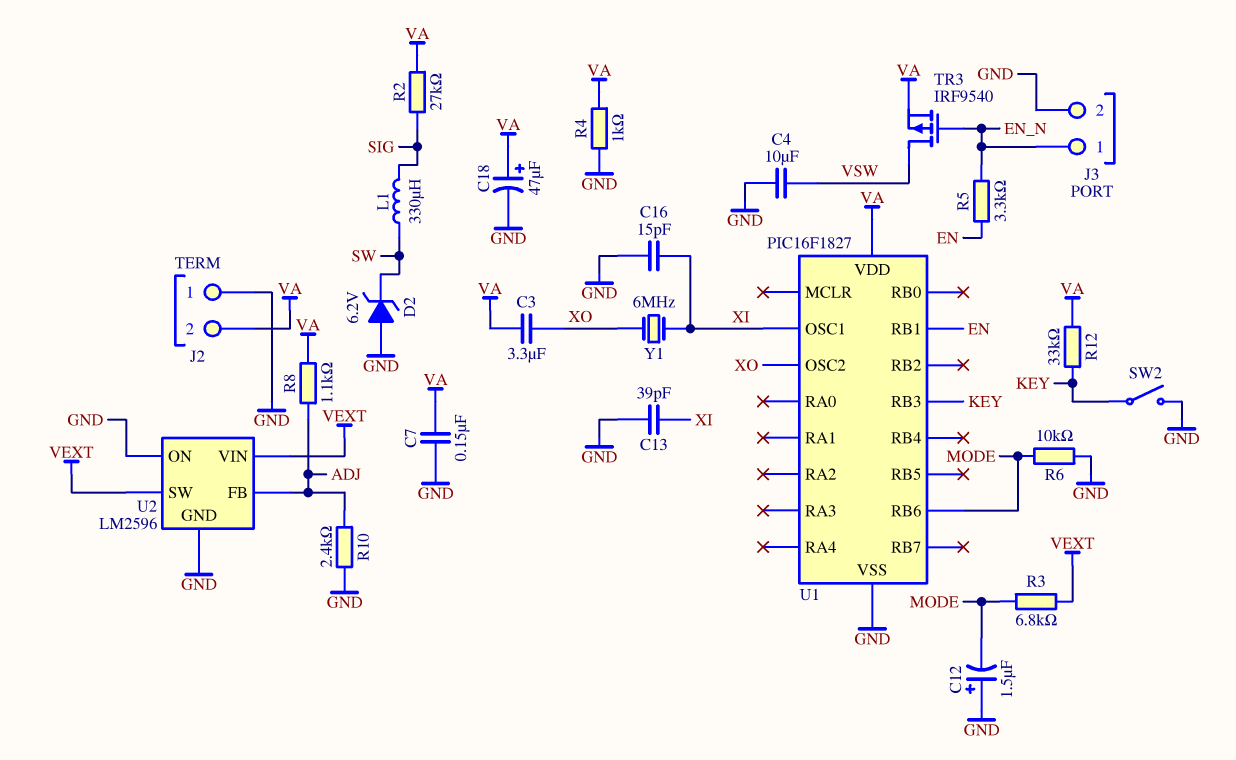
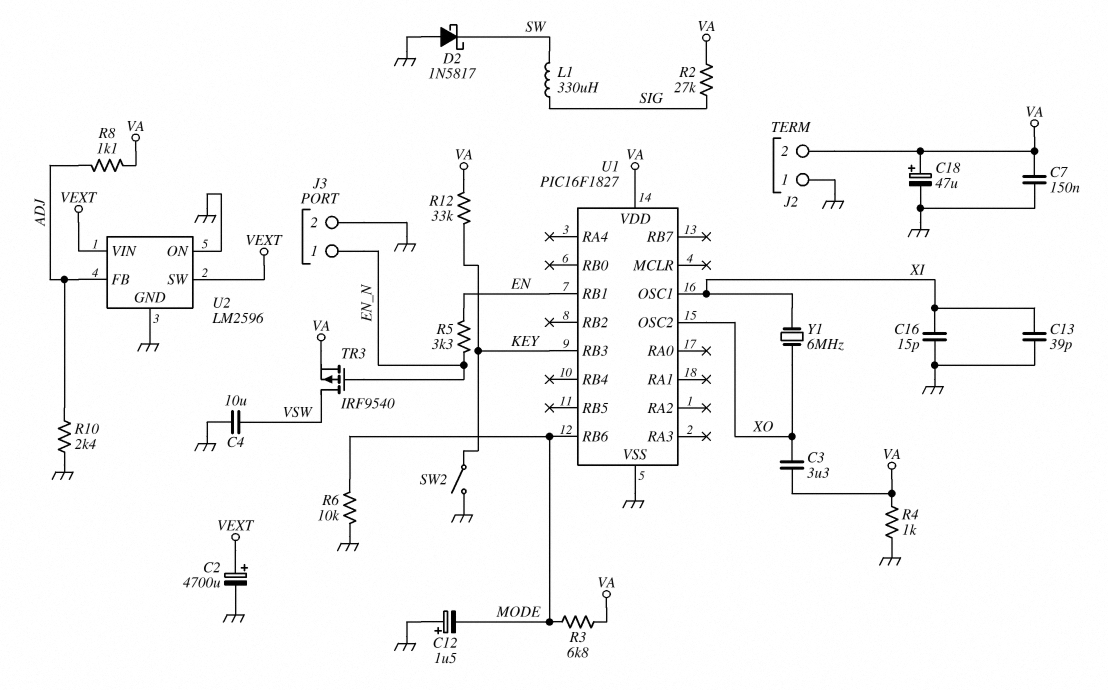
C2: none -> 4700uF (plus VEXT, minus GND)
D2: zener 6.2V (A GND, K SW) -> schottky 1N5817 (A GND, K SW)
R3: 6.8k (MODE, VEXT) -> 6.8k (MODE, VA)

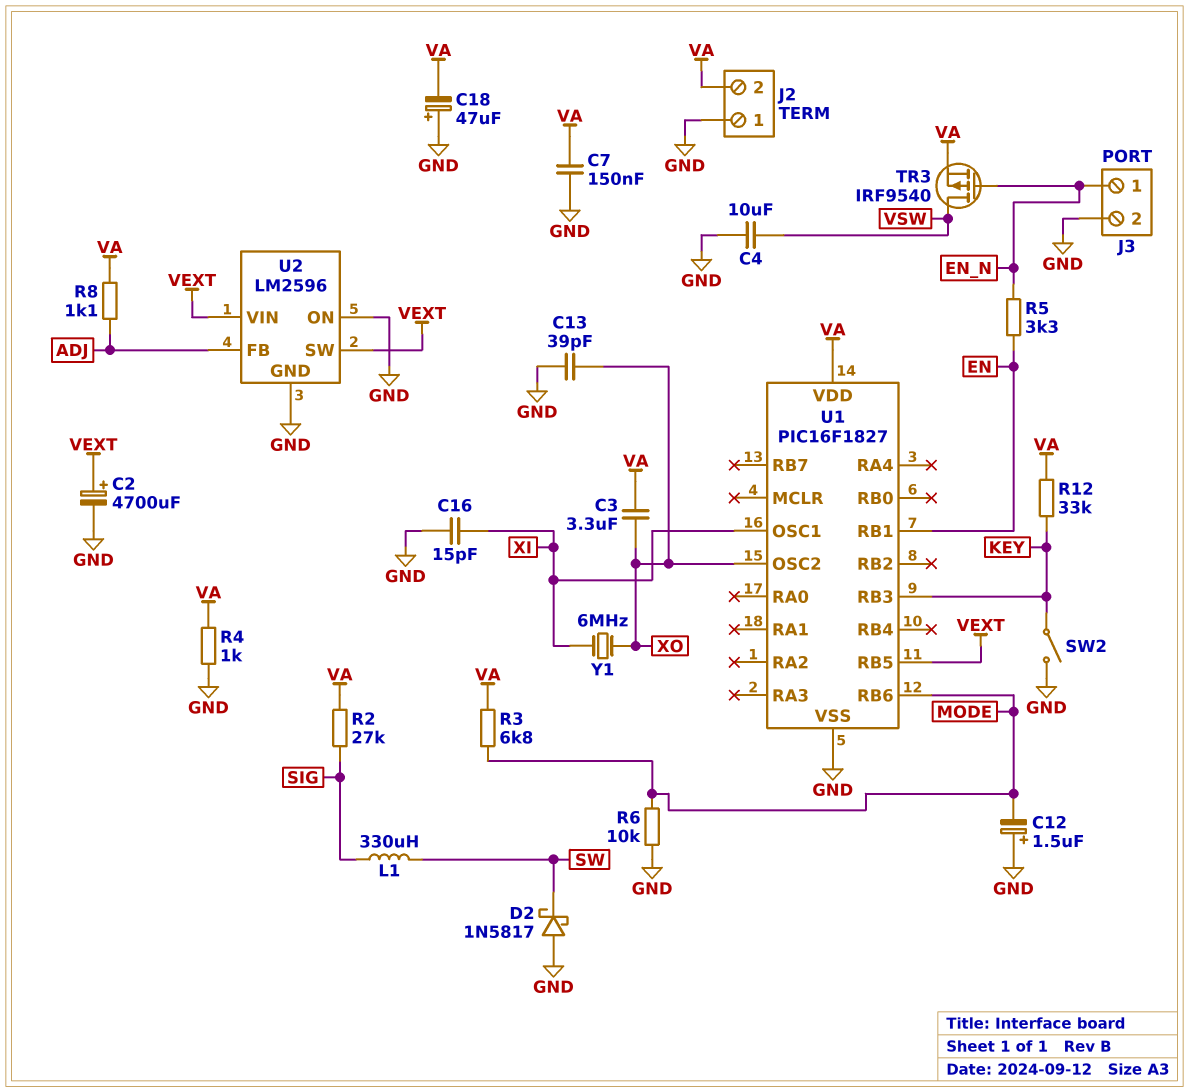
C13: 39pF (GND, XI) -> 39pF (GND, XO)
C18: 47uF (plus VA, minus GND) -> 47uF (plus GND, minus VA)
R10: 2.4k (ADJ, GND) -> none
U1 pin RB5: none -> VEXT

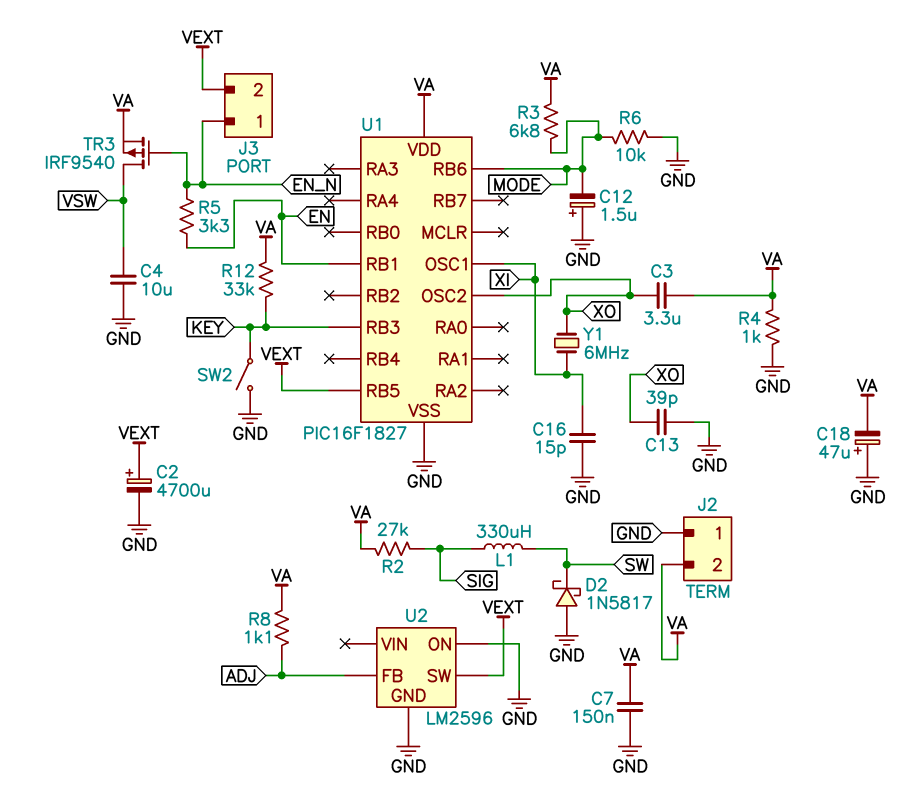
J3 pin 2: GND -> VEXT
U2 pin VIN: VEXT -> none

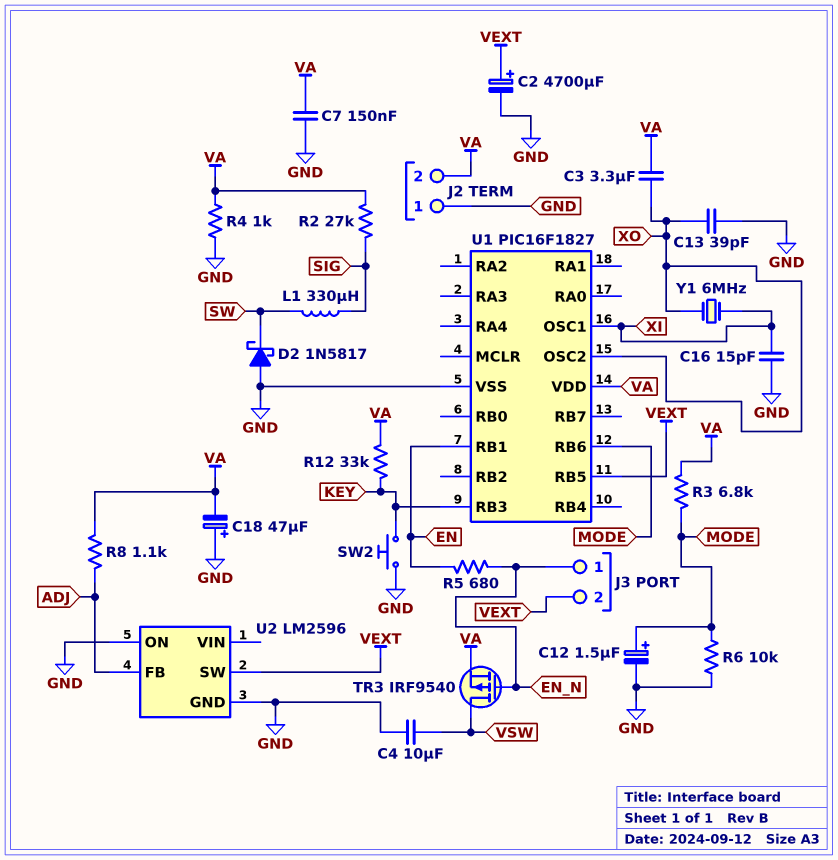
C12: 1.5uF (plus GND, minus MODE) -> 1.5uF (plus MODE, minus GND)
R5: 3.3k (EN, EN_N) -> 680 (EN, EN_N)
SW2: switch (GND, KEY) -> button (GND, KEY)

